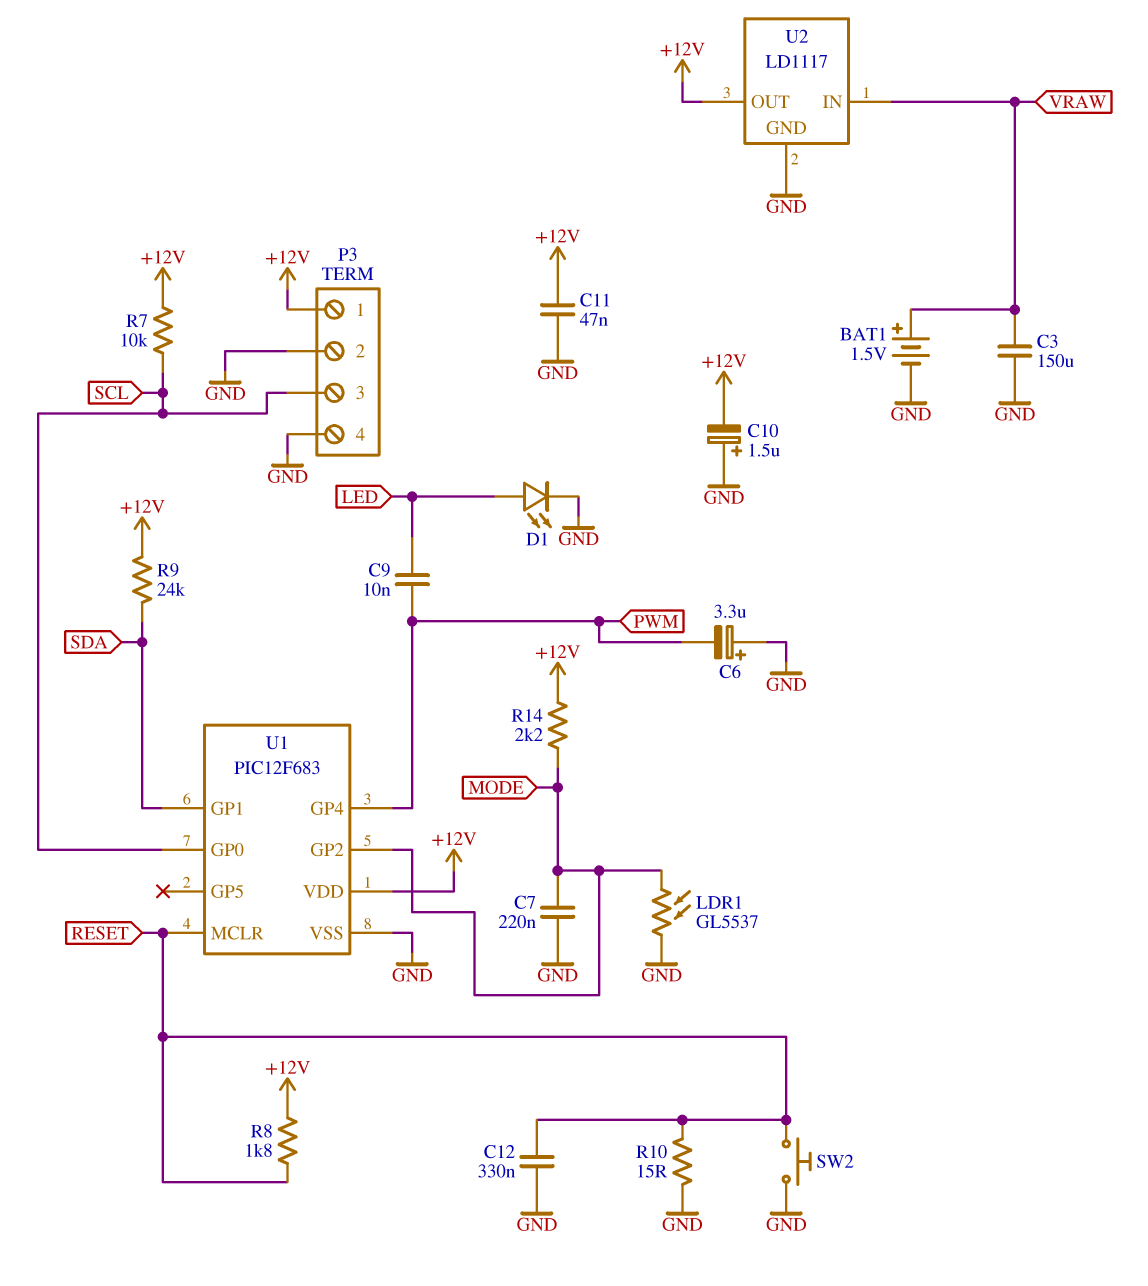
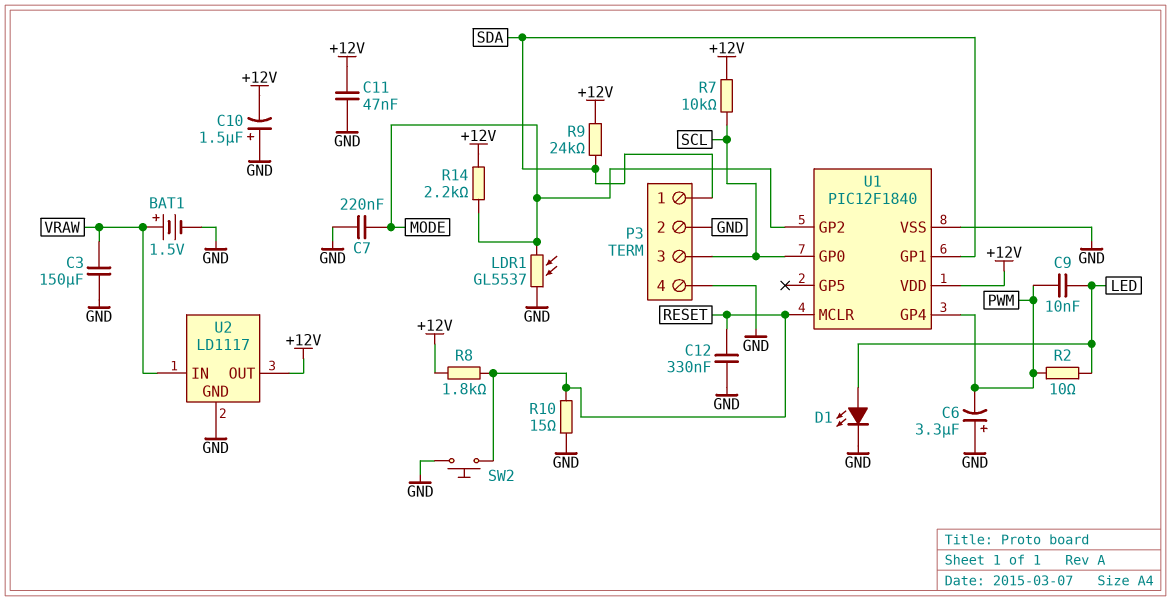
P3 pin 1: +12V -> SDA
R2: none -> 10 (LED, PWM)
U1: PIC12F683 -> PIC12F1840

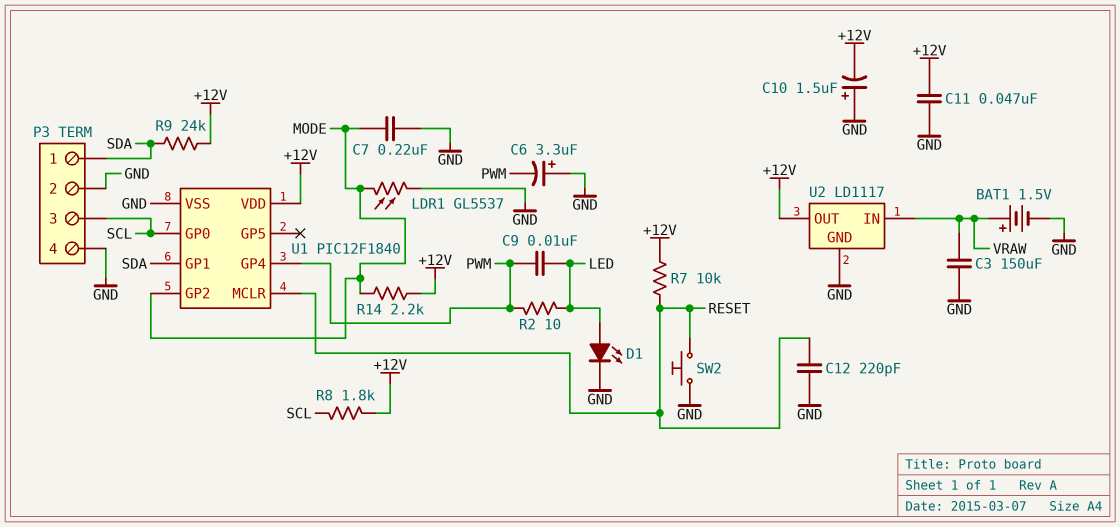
C12: 330nF (GND, RESET) -> 220pF (GND, RESET)
R7: 10k (+12V, SCL) -> 10k (+12V, RESET)
R8: 1.8k (+12V, RESET) -> 1.8k (+12V, SCL)
R10: 15 (GND, RESET) -> none

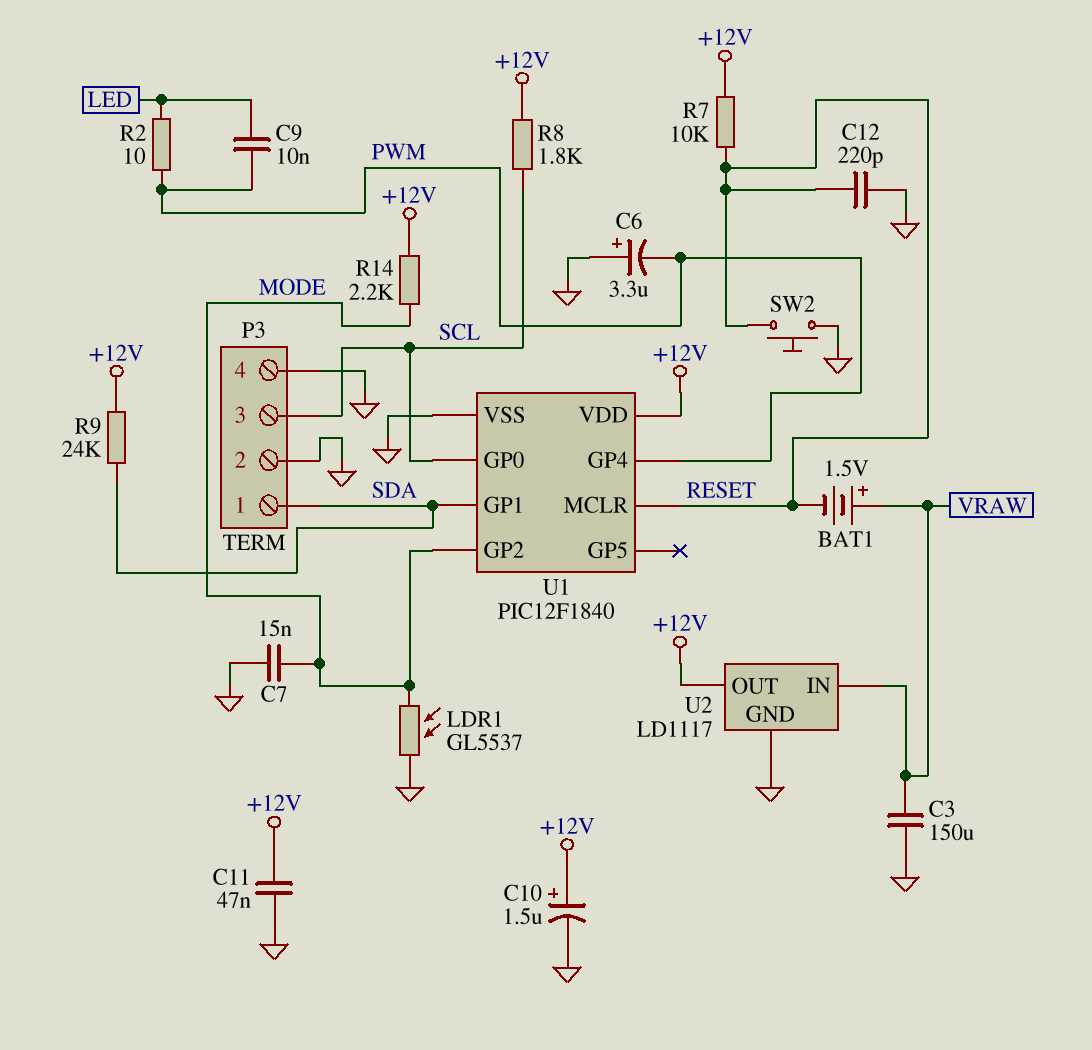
BAT1: 1.5V (plus VRAW, minus GND) -> 1.5V (plus VRAW, minus RESET)
C7: 220nF (GND, MODE) -> 15nF (GND, MODE)
C10: 1.5uF (plus GND, minus +12V) -> 1.5uF (plus +12V, minus GND)
D1: LED (A LED, K GND) -> none

